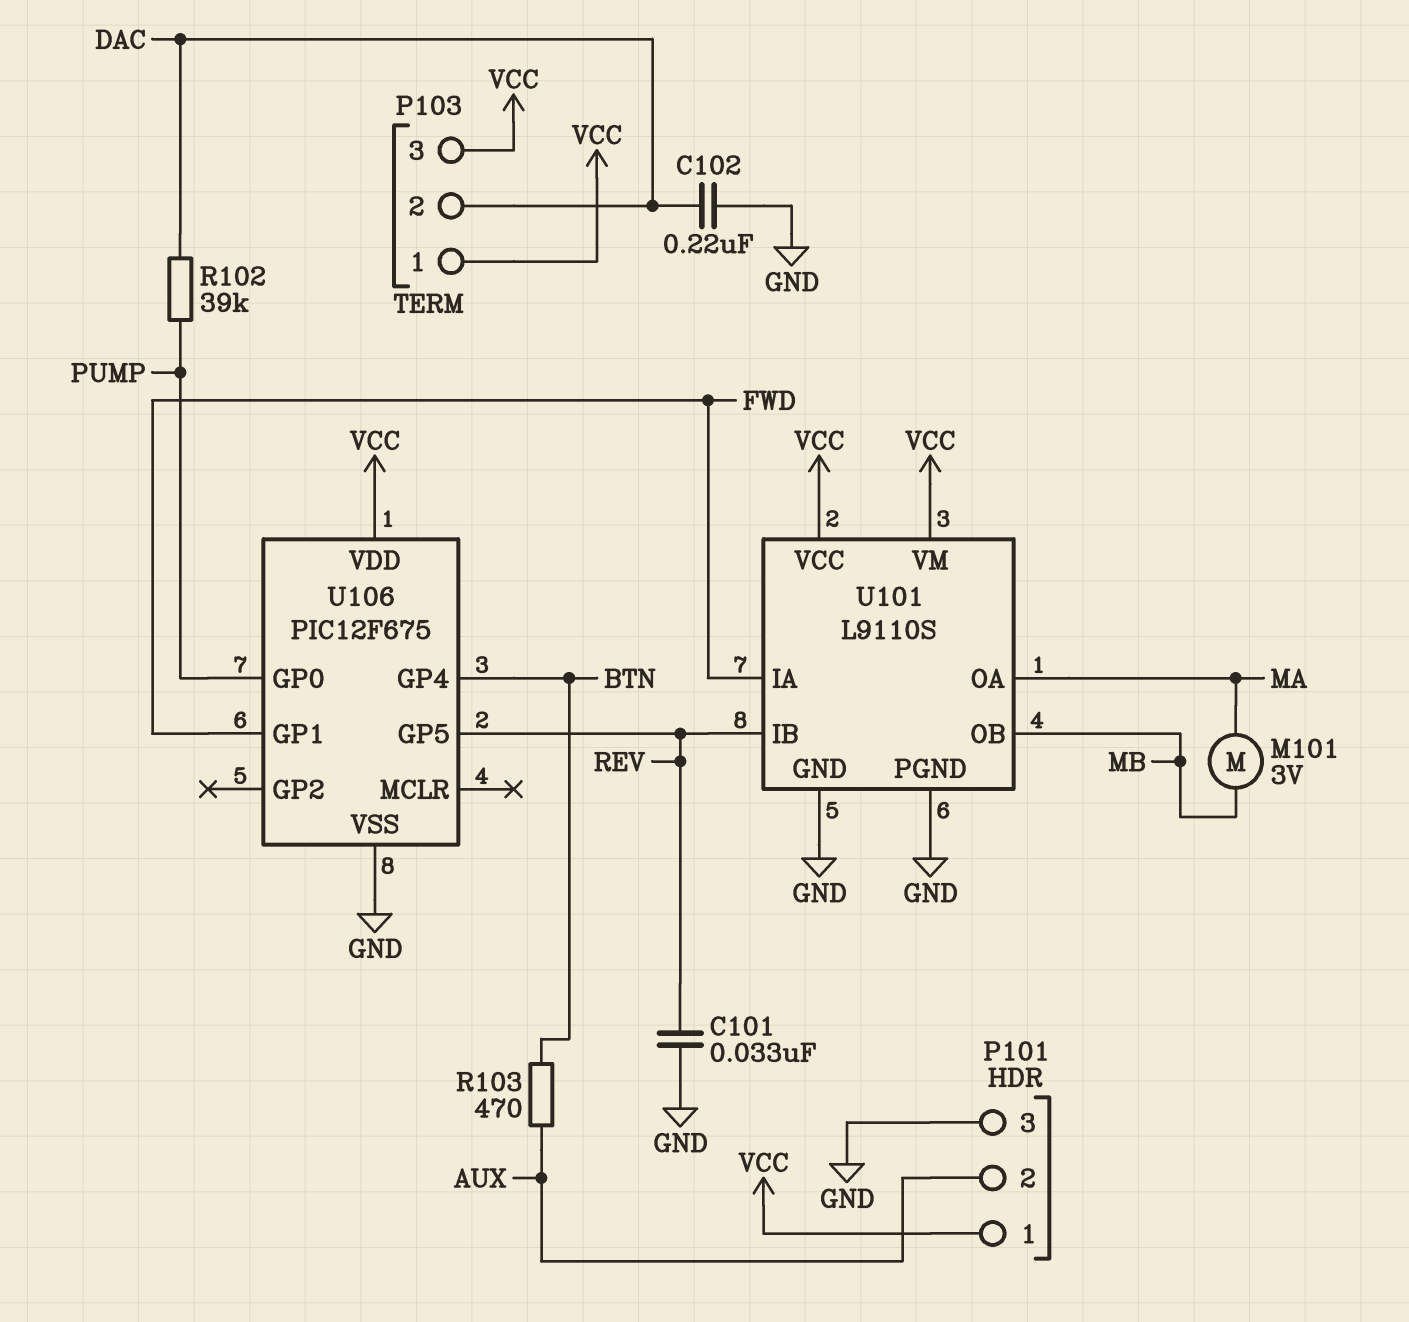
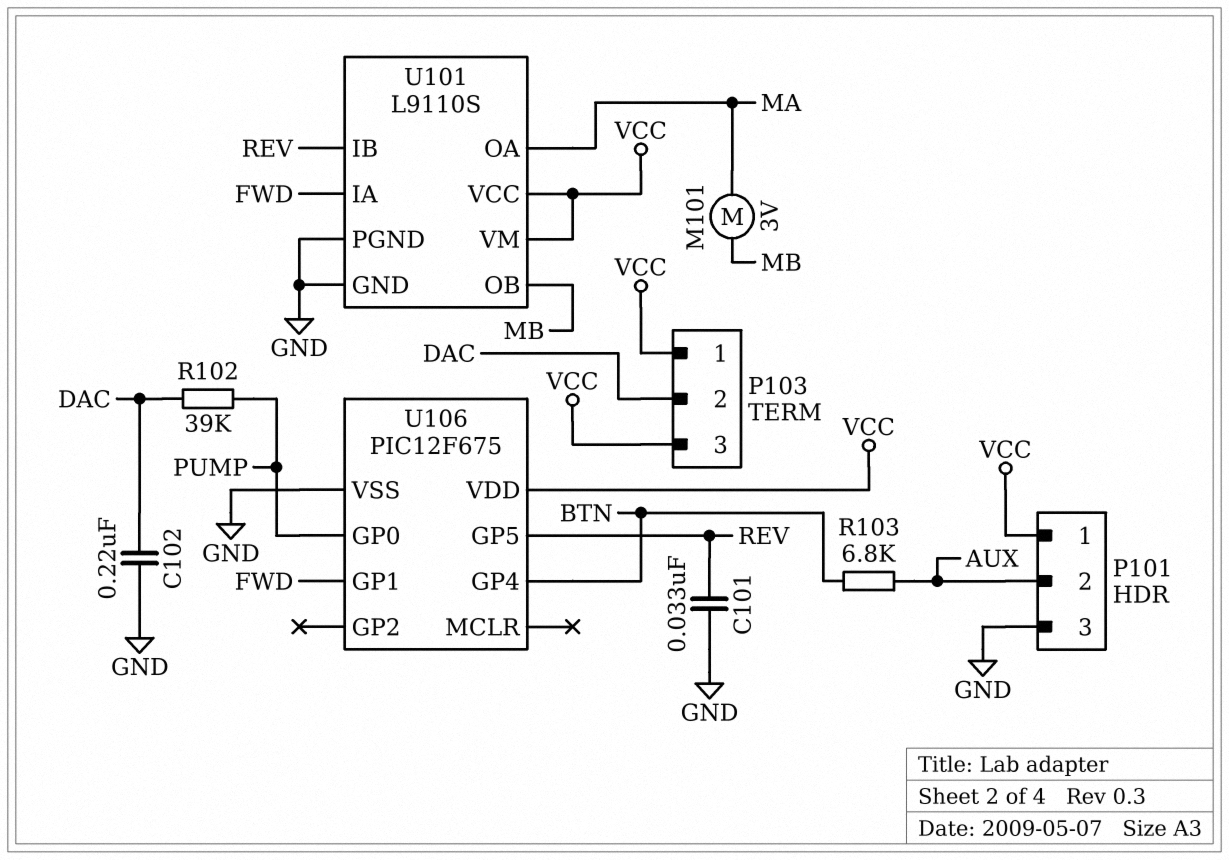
R103: 470 (AUX, BTN) -> 6.8k (AUX, BTN)

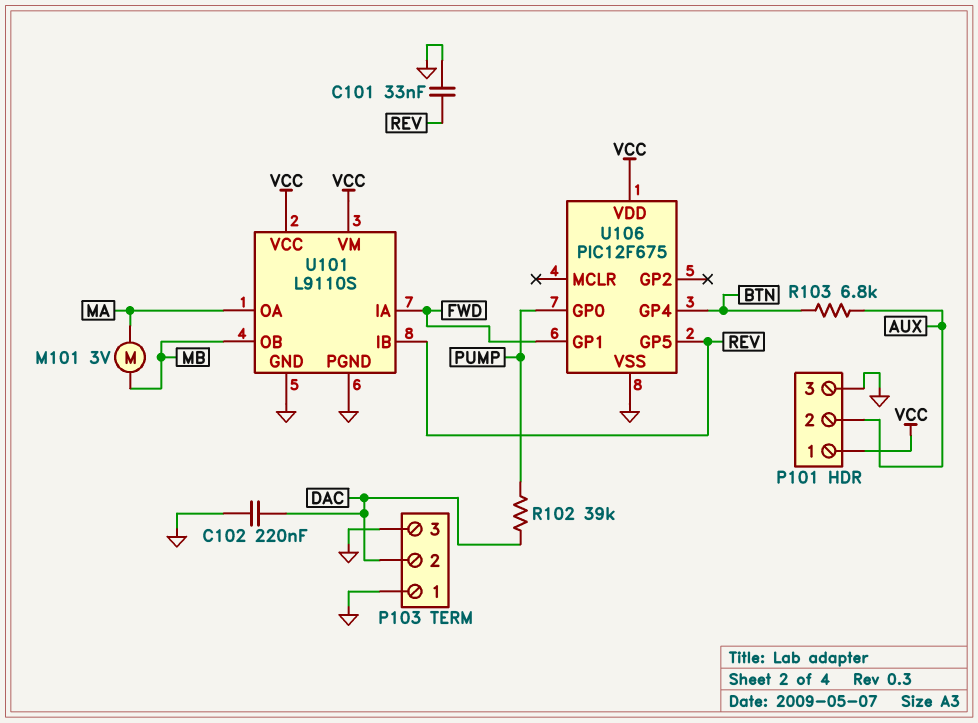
P103 pin 1: VCC -> GND
P103 pin 3: VCC -> GND

